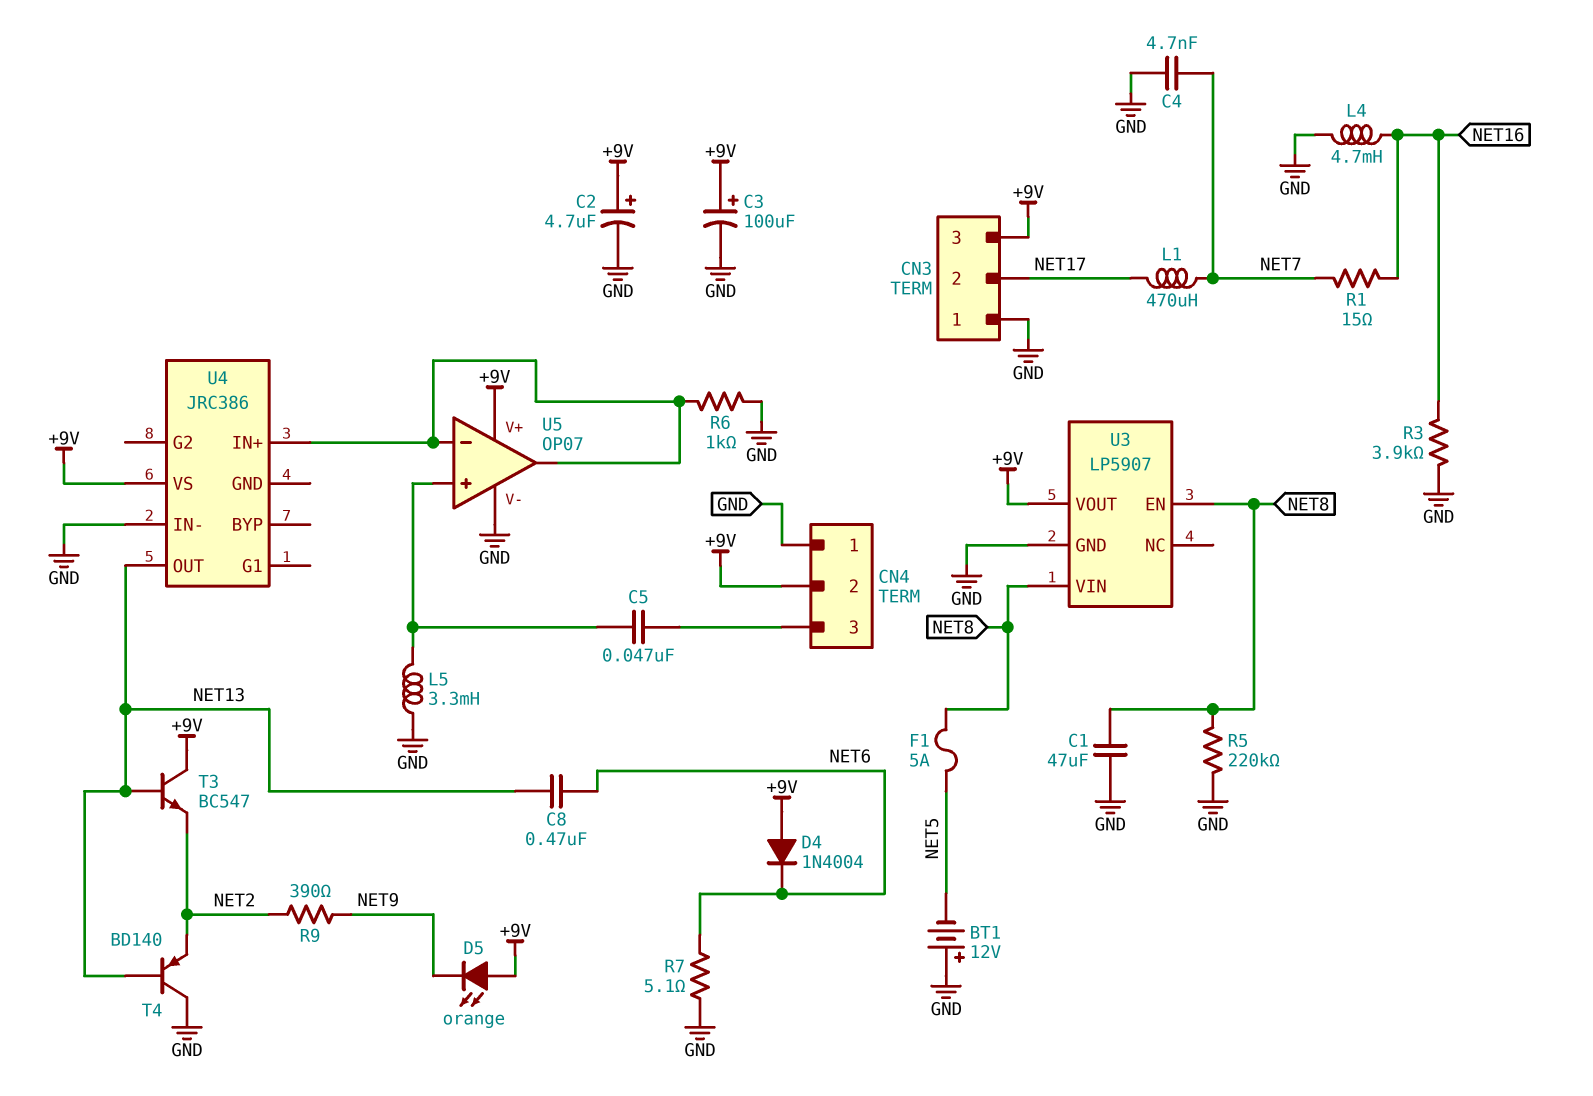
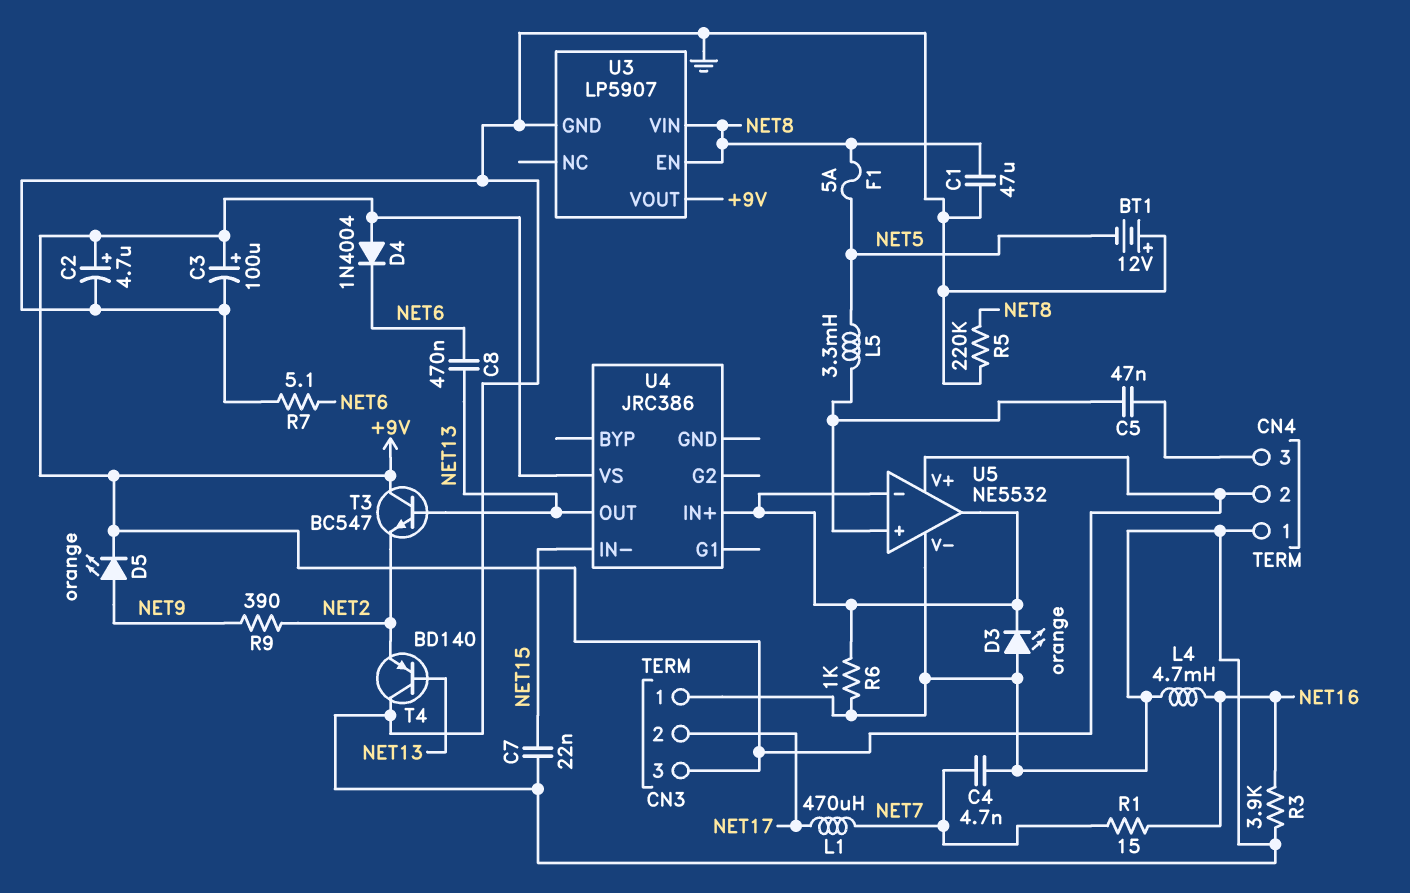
C7: none -> 22nF (GND, NET15)
D3: none -> LED orange (A GND, K U4/IN+)
D5: LED orange (A +9V, K NET9) -> LED orange (A NET9, K +9V)
L5: 3.3mH (GND, U5/in+) -> 3.3mH (NET5, U5/in+)
U4 pin IN-: GND -> NET15
U5: OP07 -> NE5532

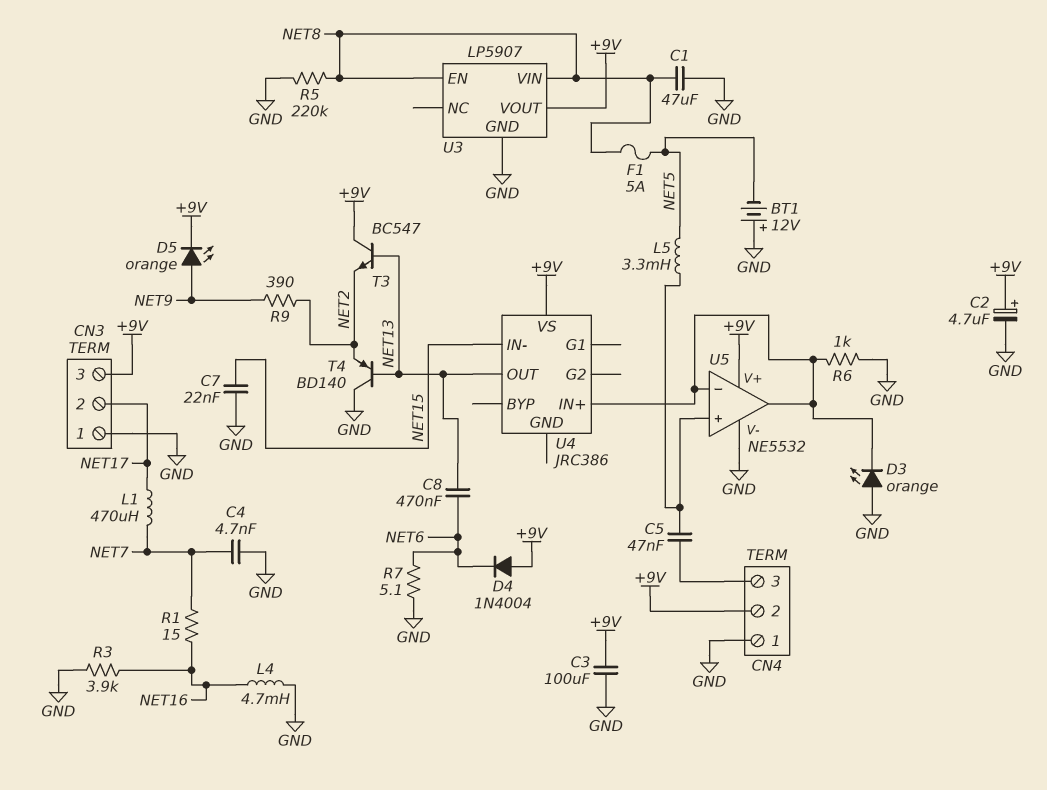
C3: 100uF (plus +9V, minus GND) -> 100uF (+9V, GND)

